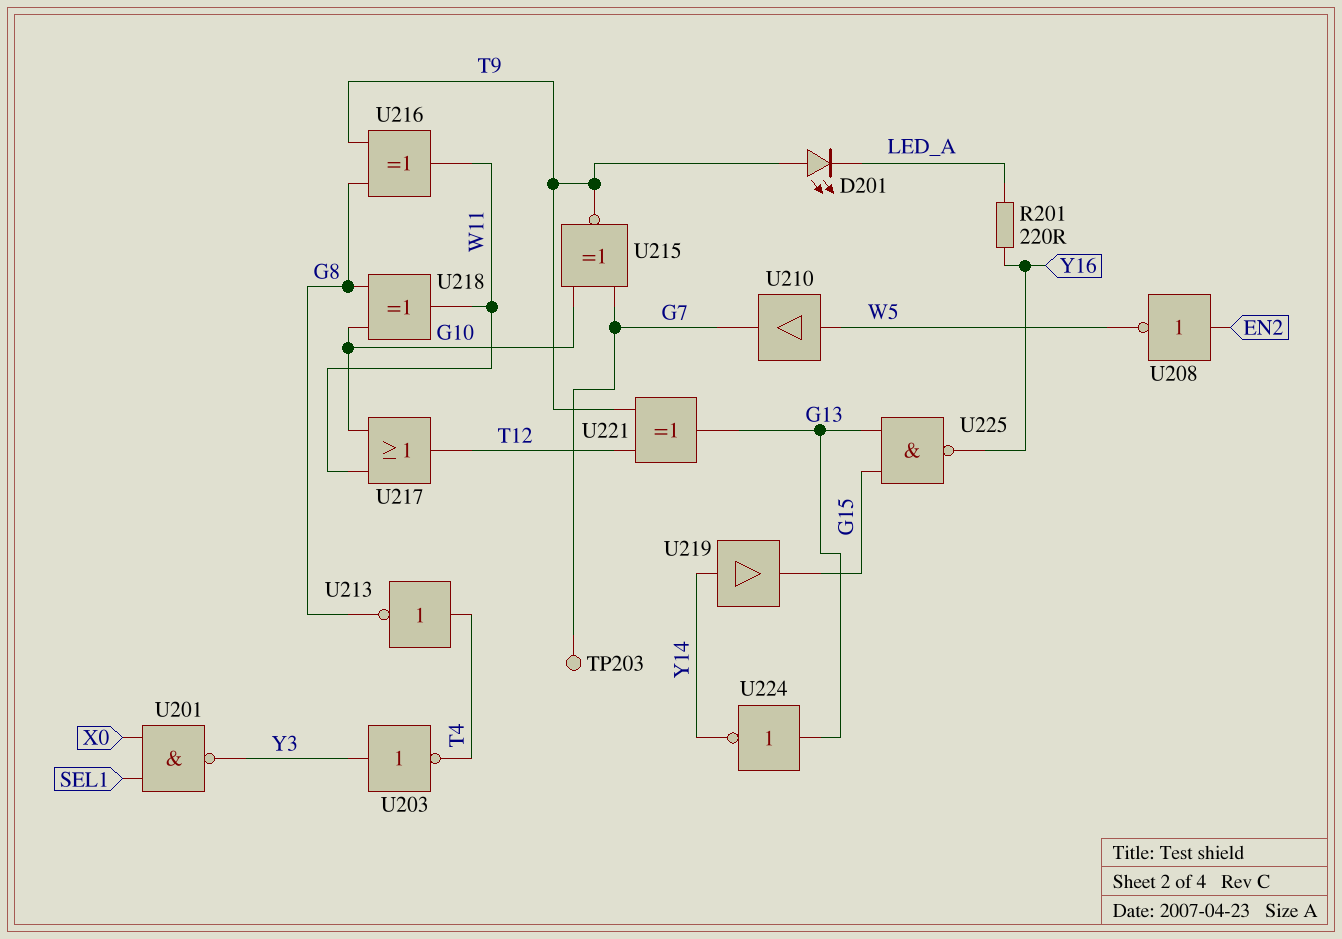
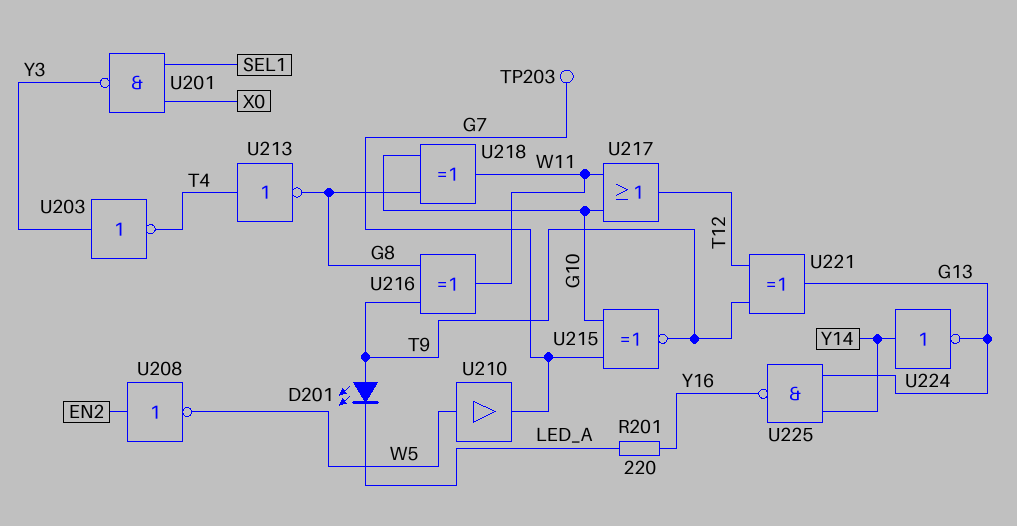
U219: buffer (in Y14, out G15) -> none
U224: NOT (in G13, out Y14) -> NOT (in Y14, out G13)
U225: NAND (in G13, in G15, out Y16) -> NAND (in G13, in Y14, out Y16)

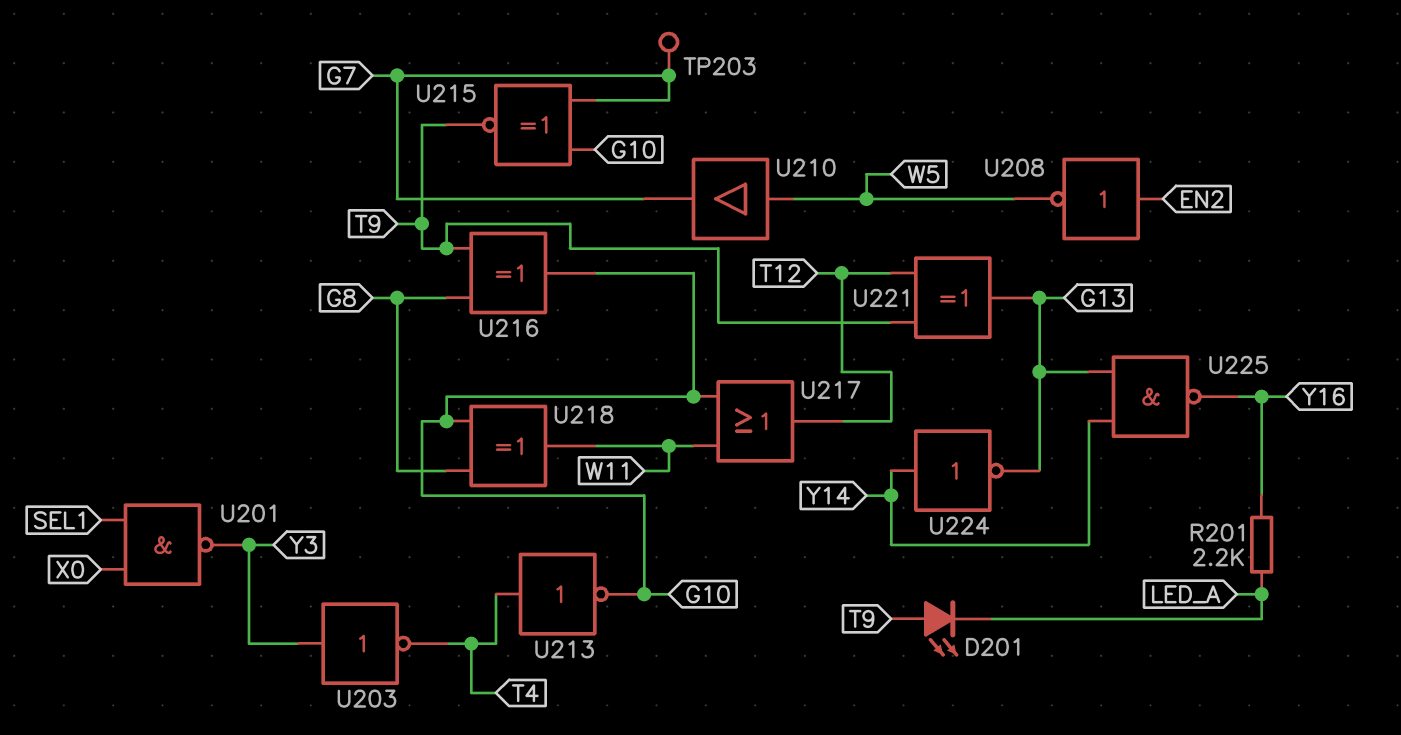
R201: 220 (LED_A, Y16) -> 2.2k (LED_A, Y16)
U213: NOT (in T4, out G8) -> NOT (in T4, out G10)
U216: XOR (in G8, in T9, out W11) -> XOR (in G8, in T9, out G10)

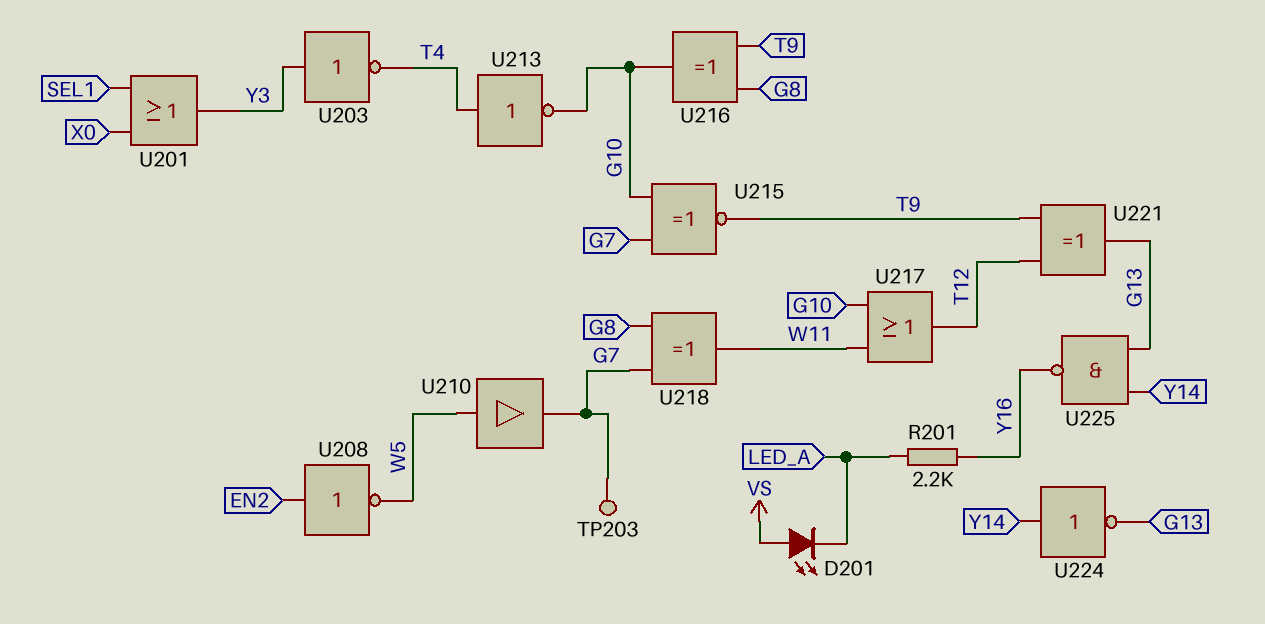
D201: LED (A T9, K LED_A) -> LED (A VS, K LED_A)
U201: NAND (in SEL1, in X0, out Y3) -> OR (in SEL1, in X0, out Y3)
U218: XOR (in G8, in G10, out W11) -> XOR (in G7, in G8, out W11)

